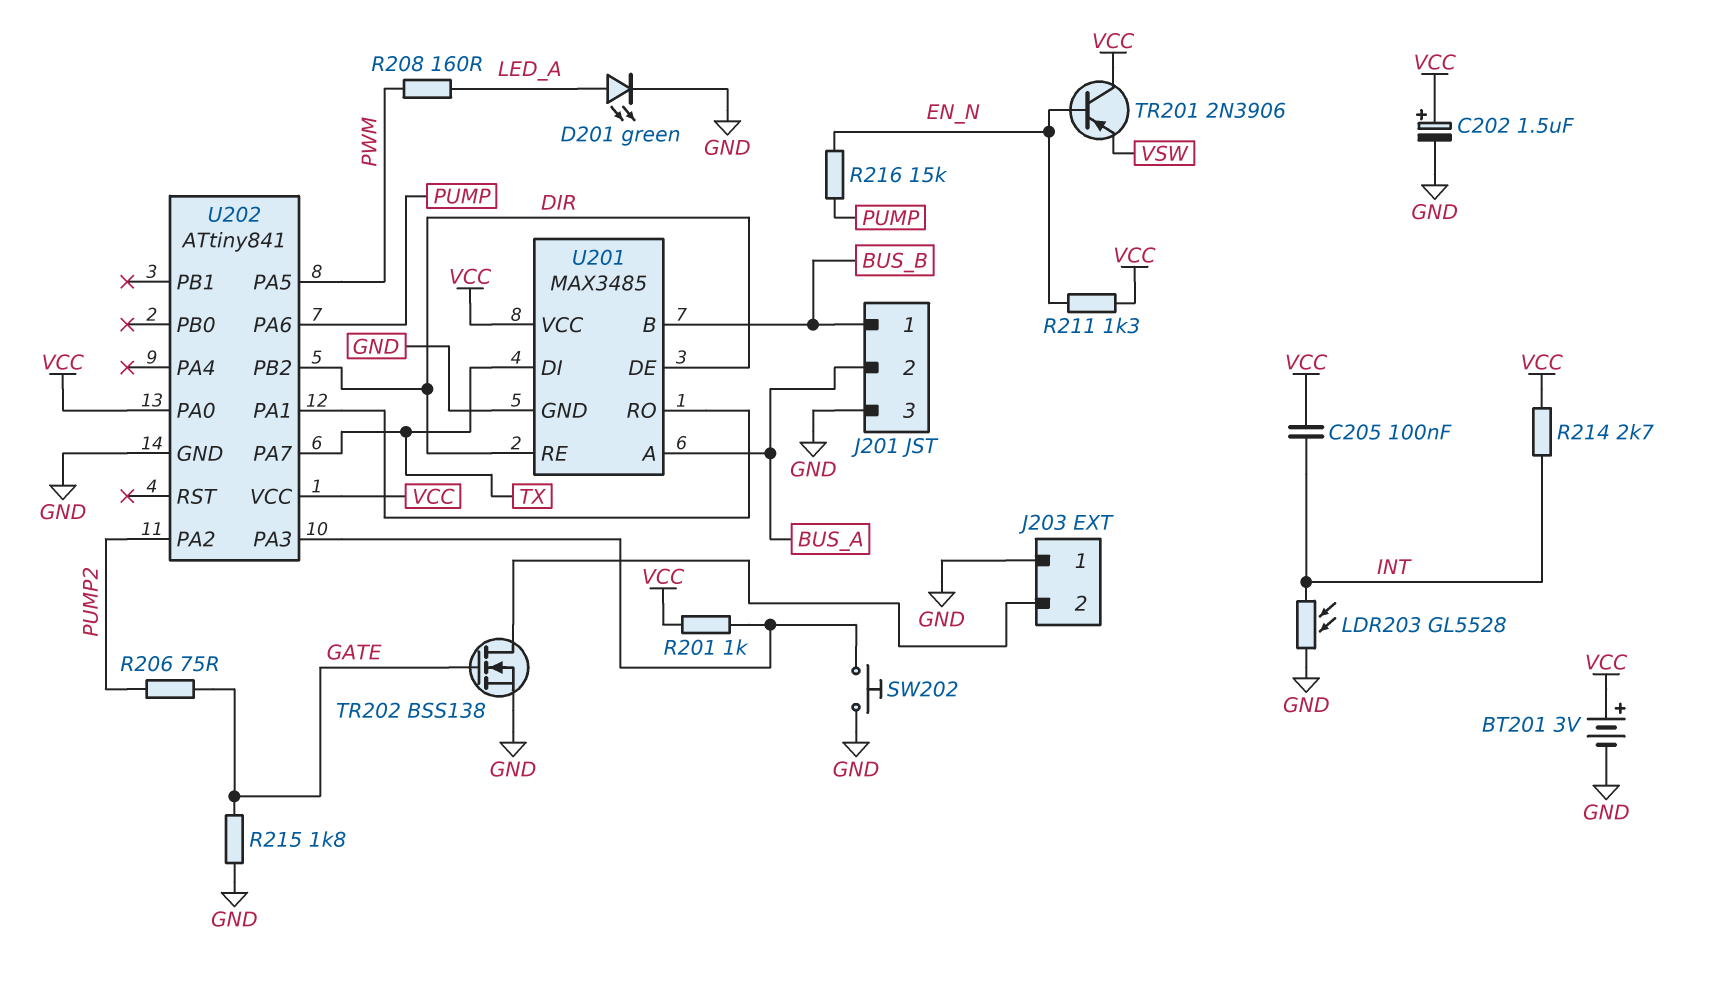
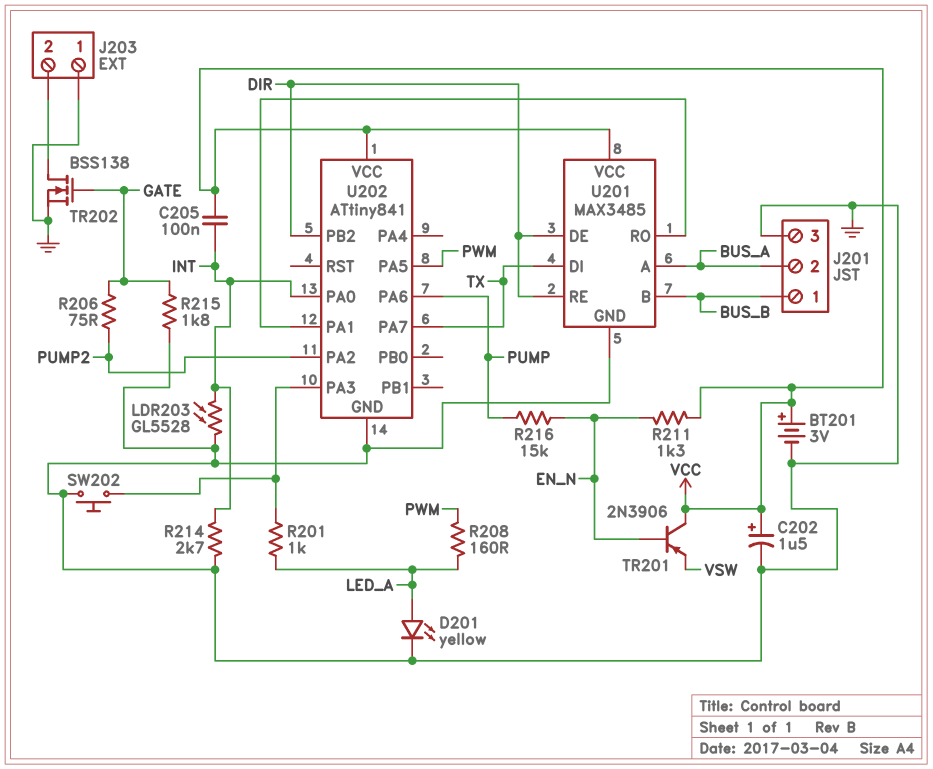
D201: LED green (A LED_A, K GND) -> LED yellow (A LED_A, K GND)
R201: 1k (U202/PA3, VCC) -> 1k (LED_A, U202/PA3)
R214: 2.7k (INT, VCC) -> 2.7k (GND, INT)
U202 pin PA0: VCC -> INT

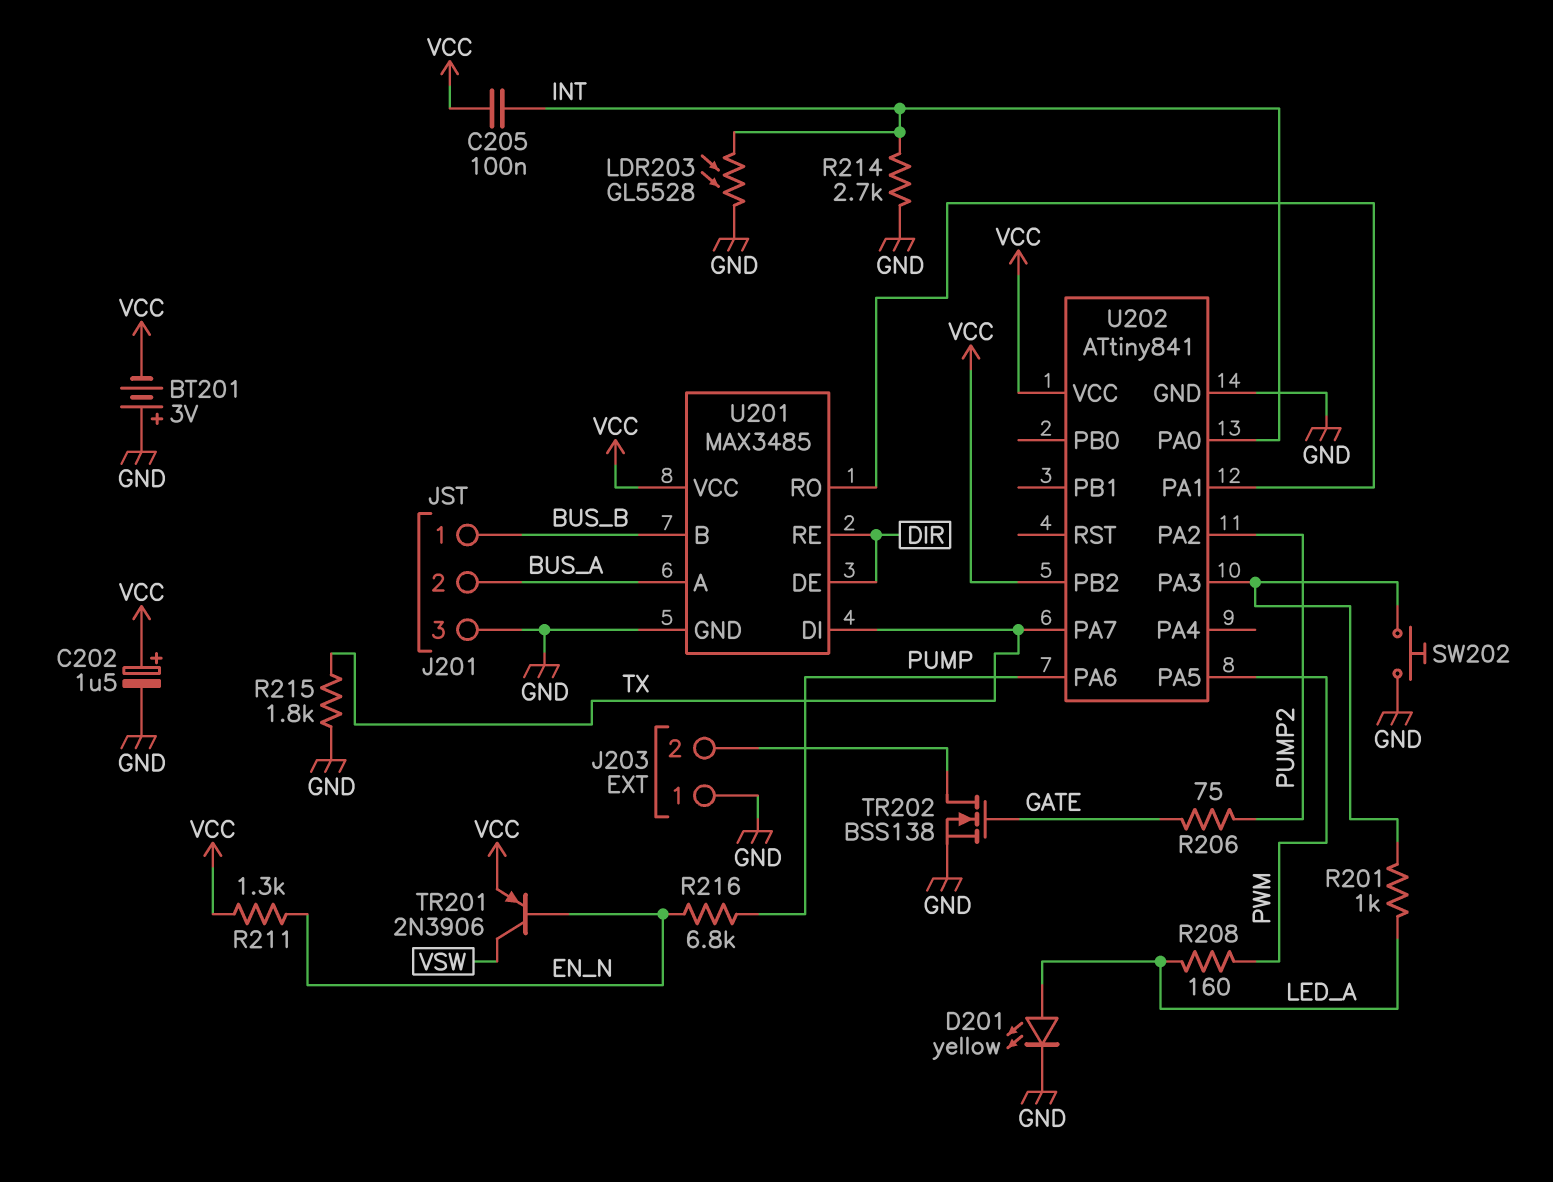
BT201: 3V (plus VCC, minus GND) -> 3V (plus GND, minus VCC)
R215: 1.8k (GATE, GND) -> 1.8k (GND, TX)
R216: 15k (EN_N, PUMP) -> 6.8k (EN_N, PUMP)
TR201: PNP 2N3906 (B EN_N, C VCC, E VSW) -> PNP 2N3906 (B EN_N, C VSW, E VCC)
U202 pin PB2: DIR -> VCC

